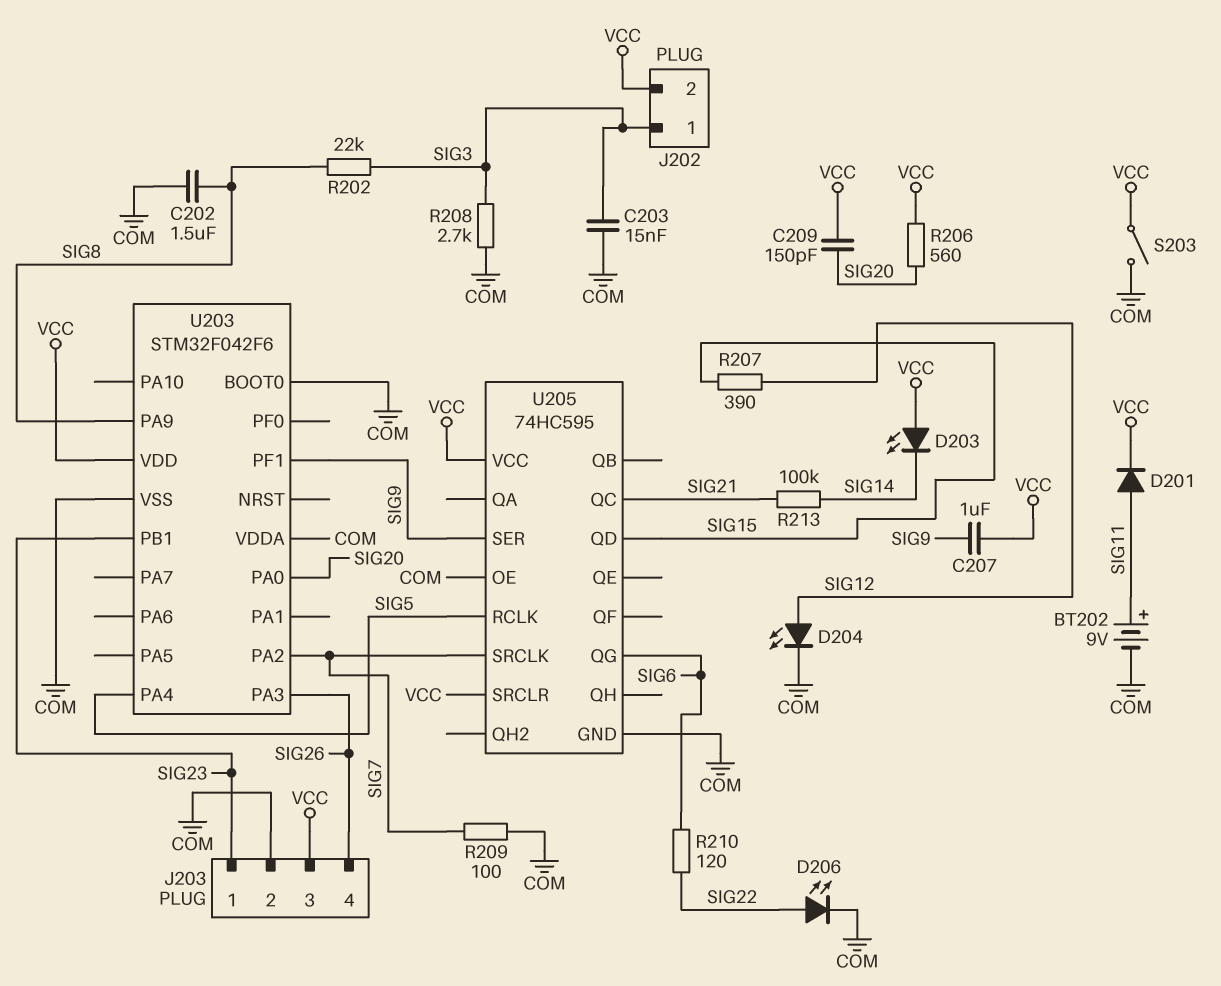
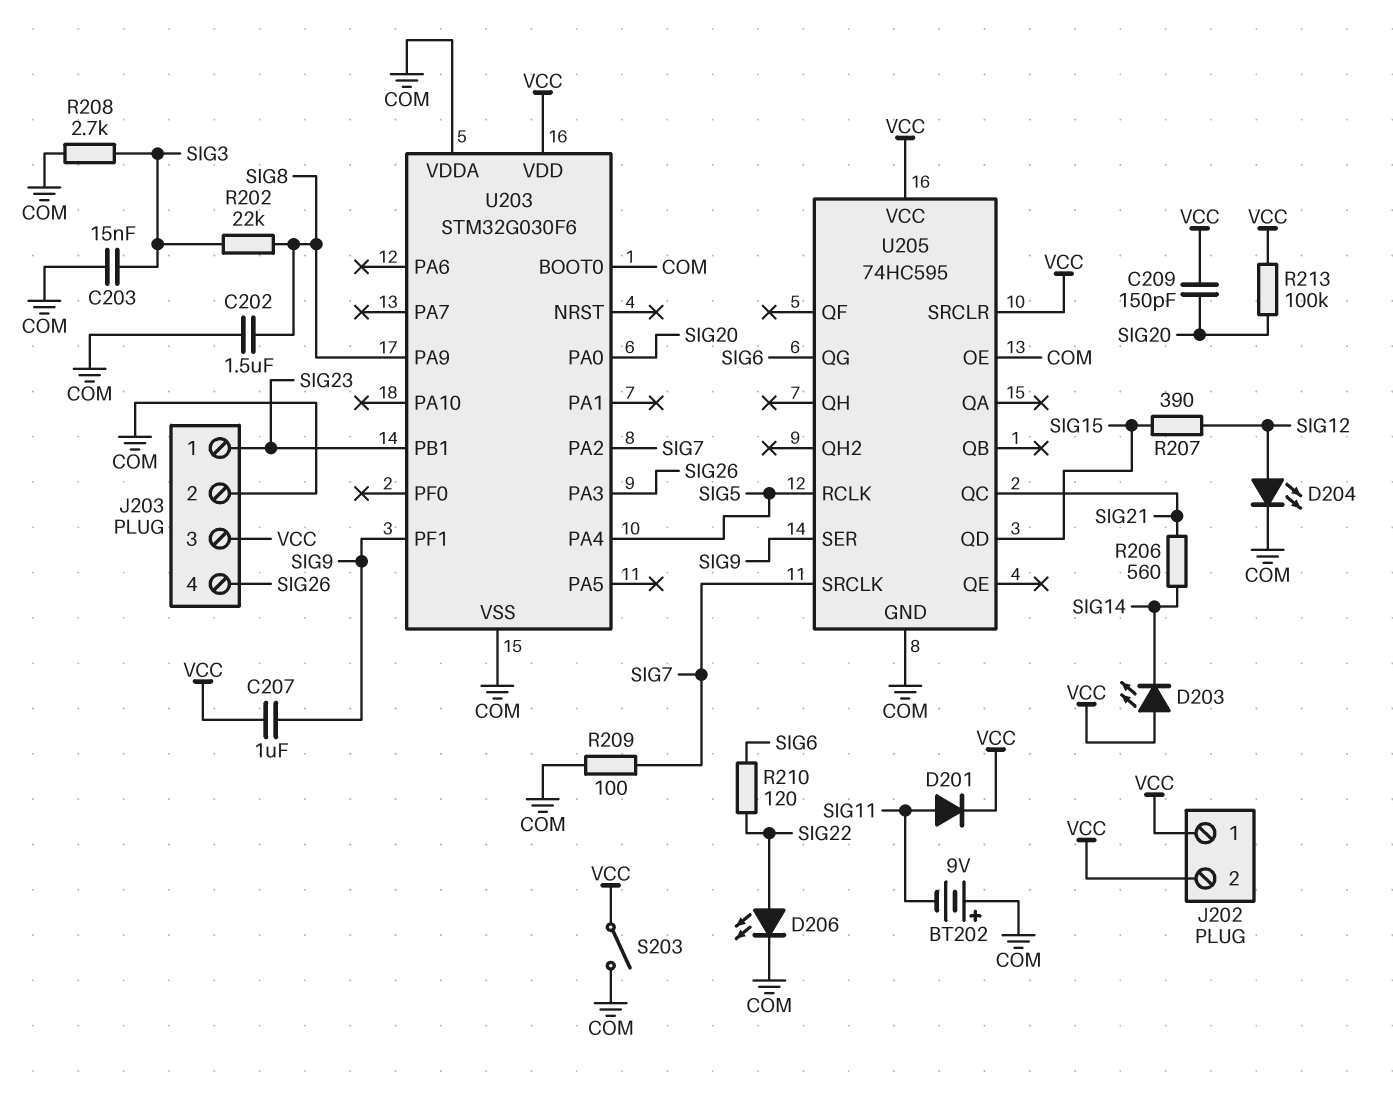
BT202: 9V (plus SIG11, minus COM) -> 9V (plus COM, minus SIG11)
J202 pin 1: SIG3 -> VCC
R206: 560 (SIG20, VCC) -> 560 (SIG14, SIG21)
R213: 100k (SIG14, SIG21) -> 100k (SIG20, VCC)
U203: STM32F042F6 -> STM32G030F6

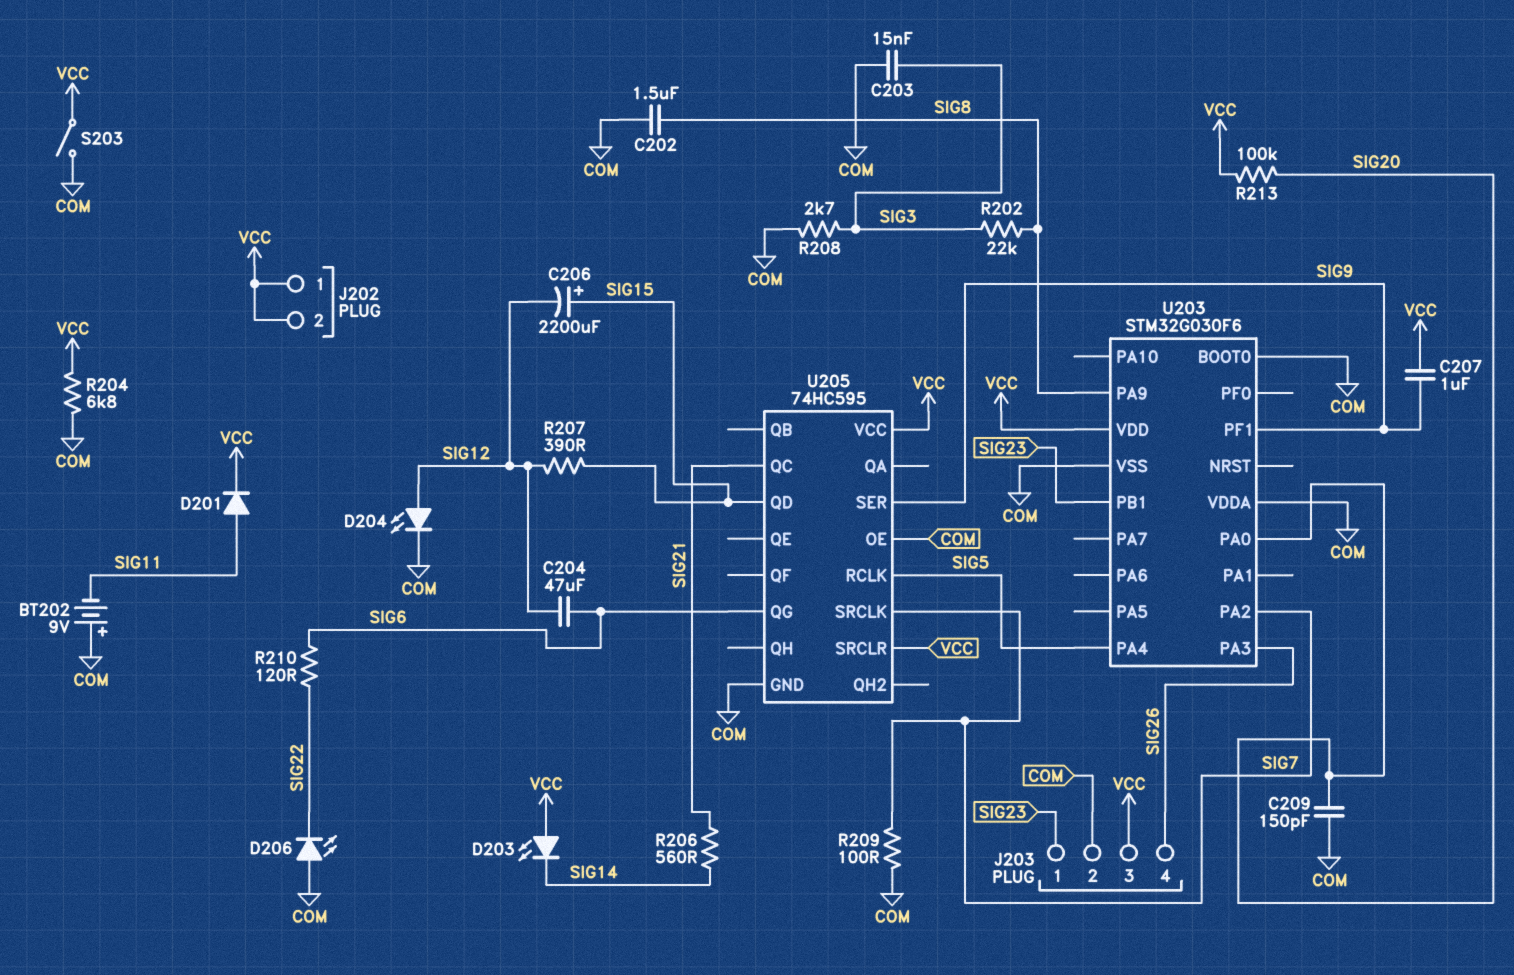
C204: none -> 47uF (SIG6, SIG12)
C206: none -> 2200uF (plus SIG15, minus SIG12)
C209: 150pF (SIG20, VCC) -> 150pF (COM, SIG20)
D206: LED (A SIG22, K COM) -> LED (A COM, K SIG22)
R204: none -> 6.8k (COM, VCC)

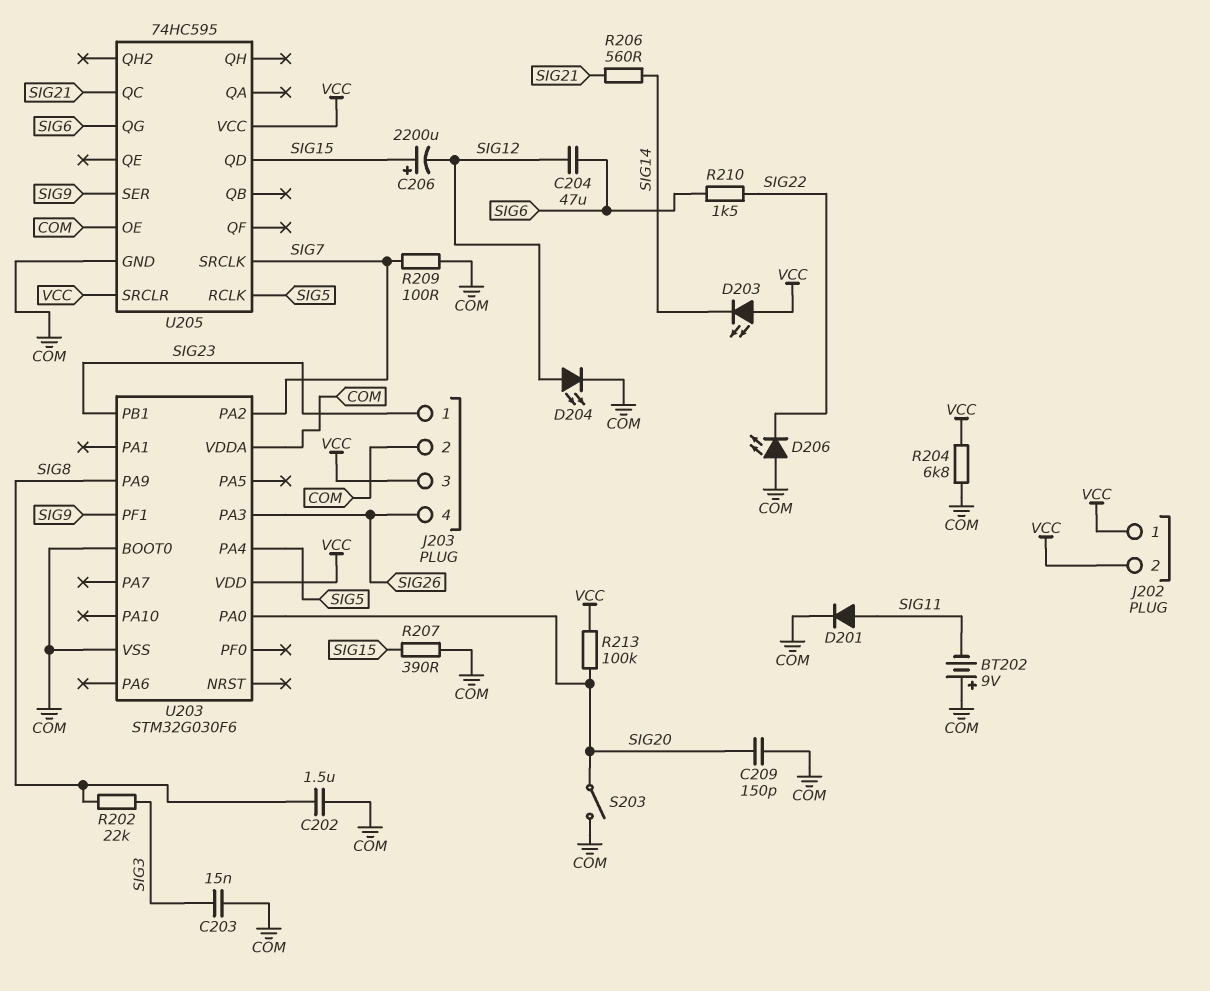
C207: 1uF (SIG9, VCC) -> none
D201: diode (A SIG11, K VCC) -> diode (A SIG11, K COM)
R207: 390 (SIG12, SIG15) -> 390 (COM, SIG15)
R208: 2.7k (COM, SIG3) -> none
R210: 120 (SIG6, SIG22) -> 1.5k (SIG6, SIG22)
S203: switch (COM, VCC) -> switch (COM, SIG20)

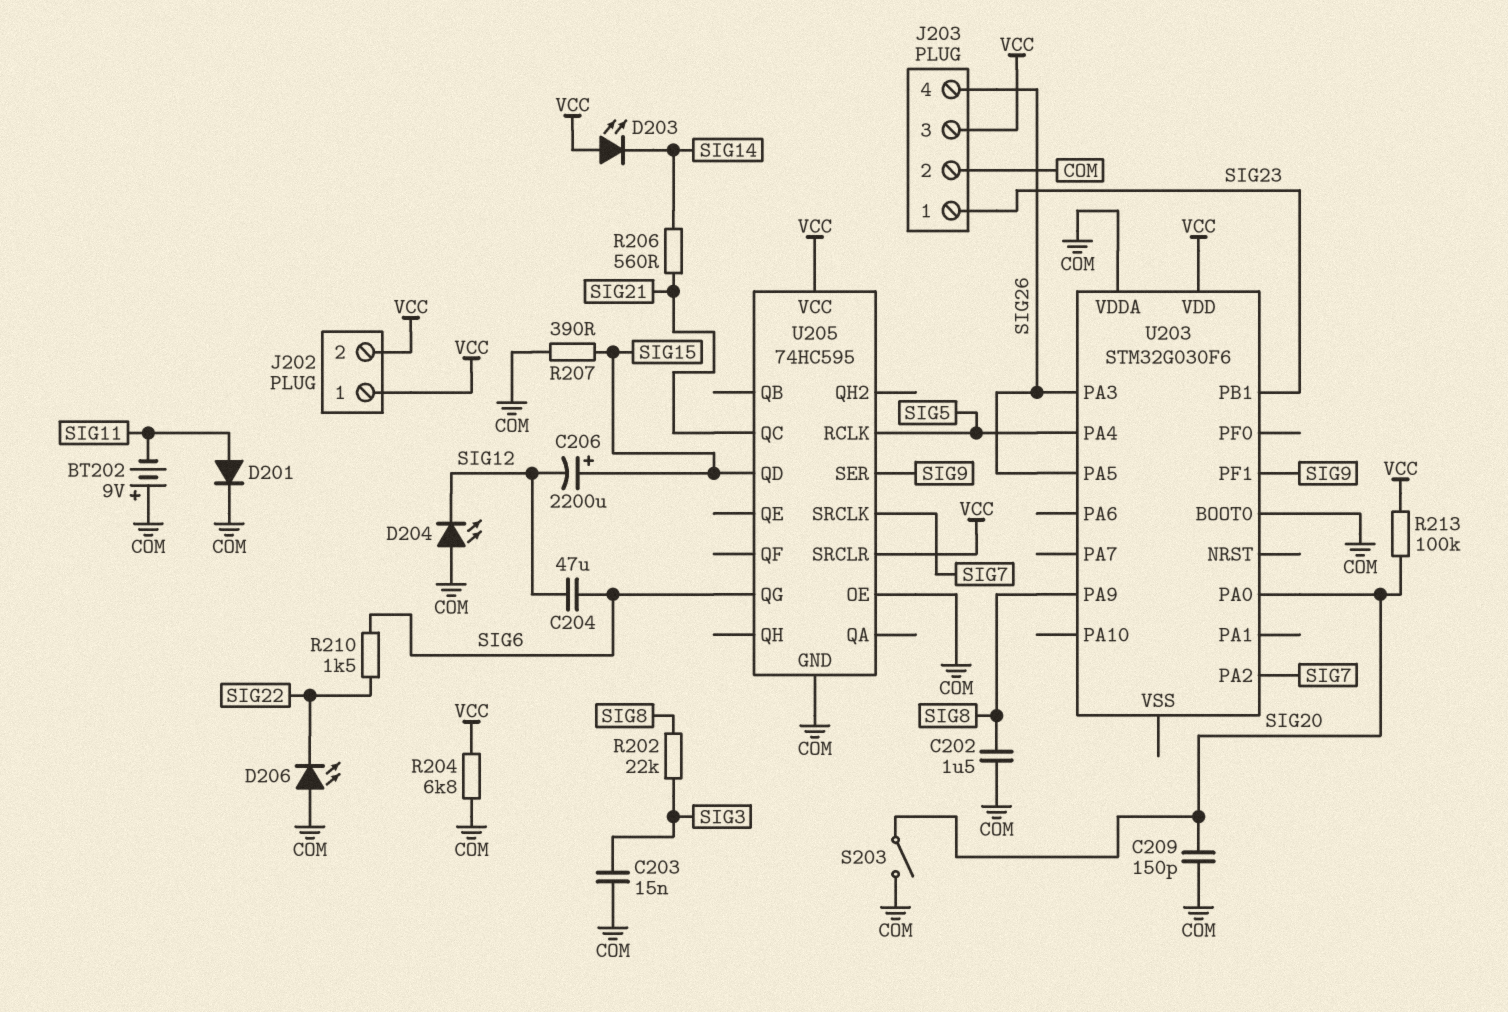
D204: LED (A SIG12, K COM) -> LED (A COM, K SIG12)
R209: 100 (COM, SIG7) -> none
U203 pin PA5: none -> SIG26
U203 pin VSS: COM -> none

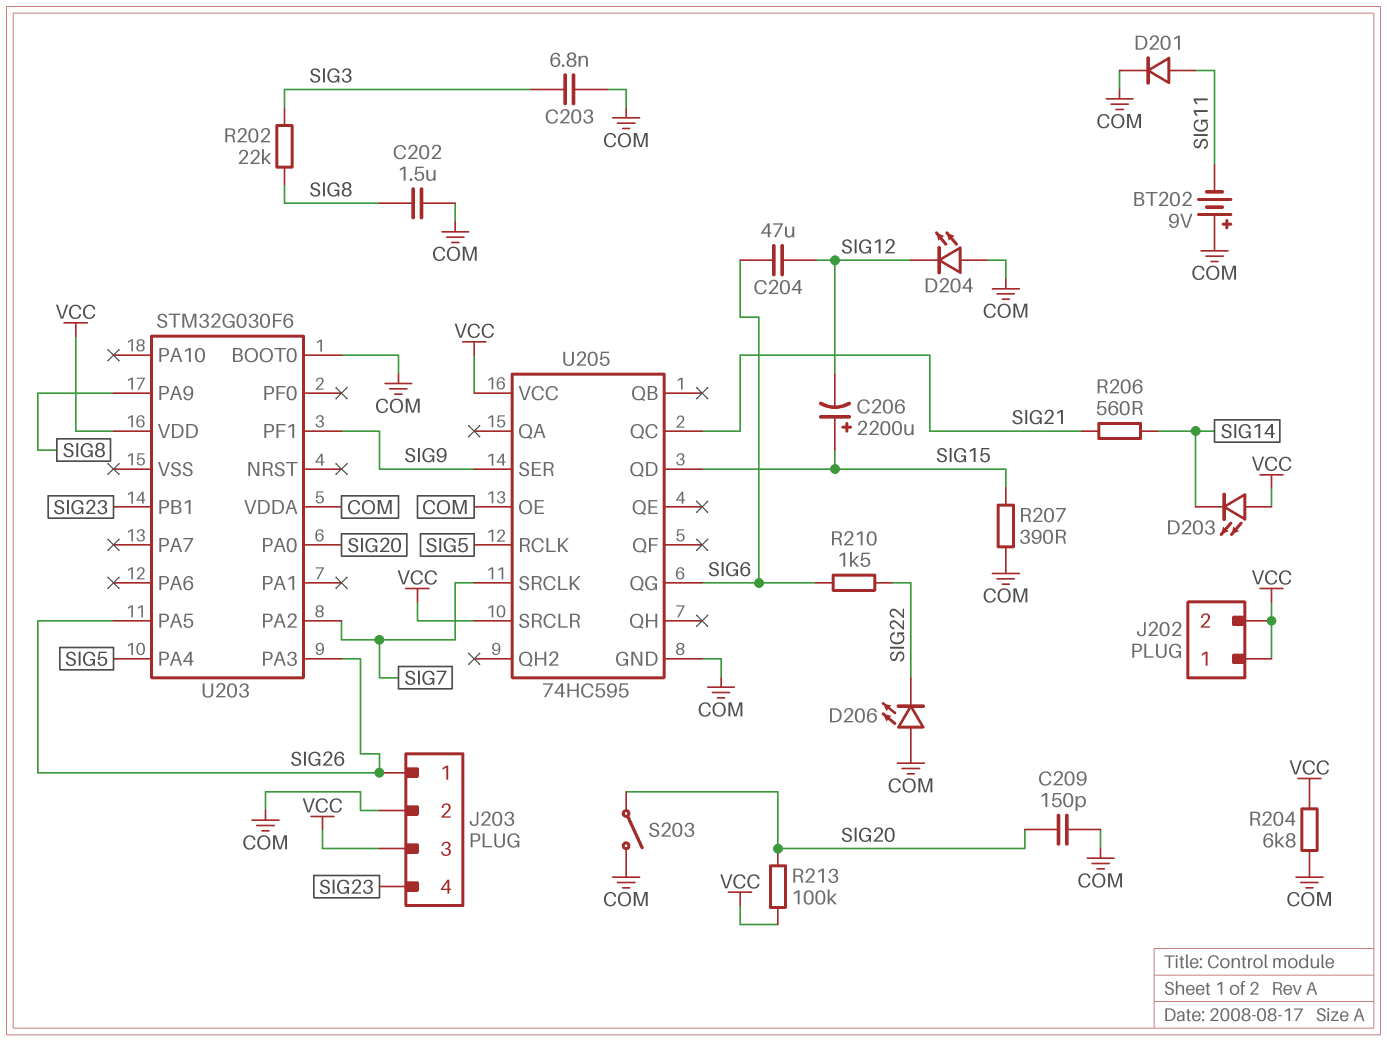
C203: 15nF (COM, SIG3) -> 6.8nF (COM, SIG3)
J203 pin 1: SIG23 -> SIG26
J203 pin 4: SIG26 -> SIG23

